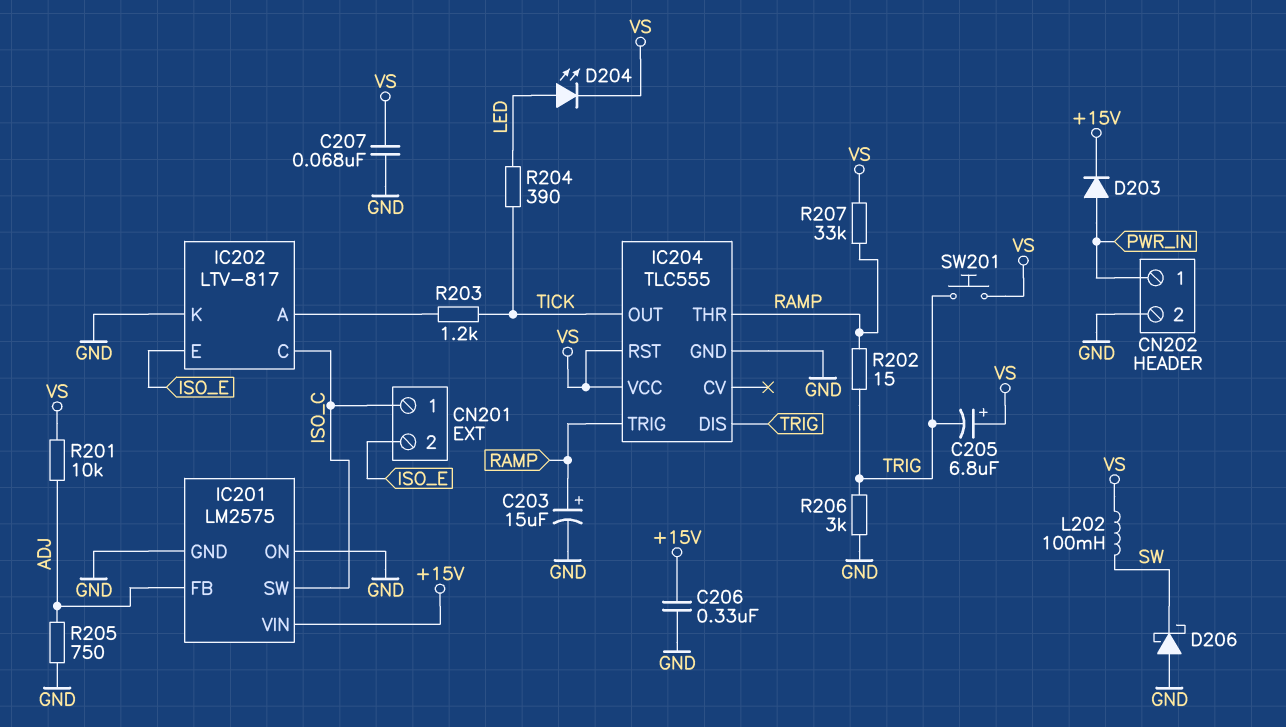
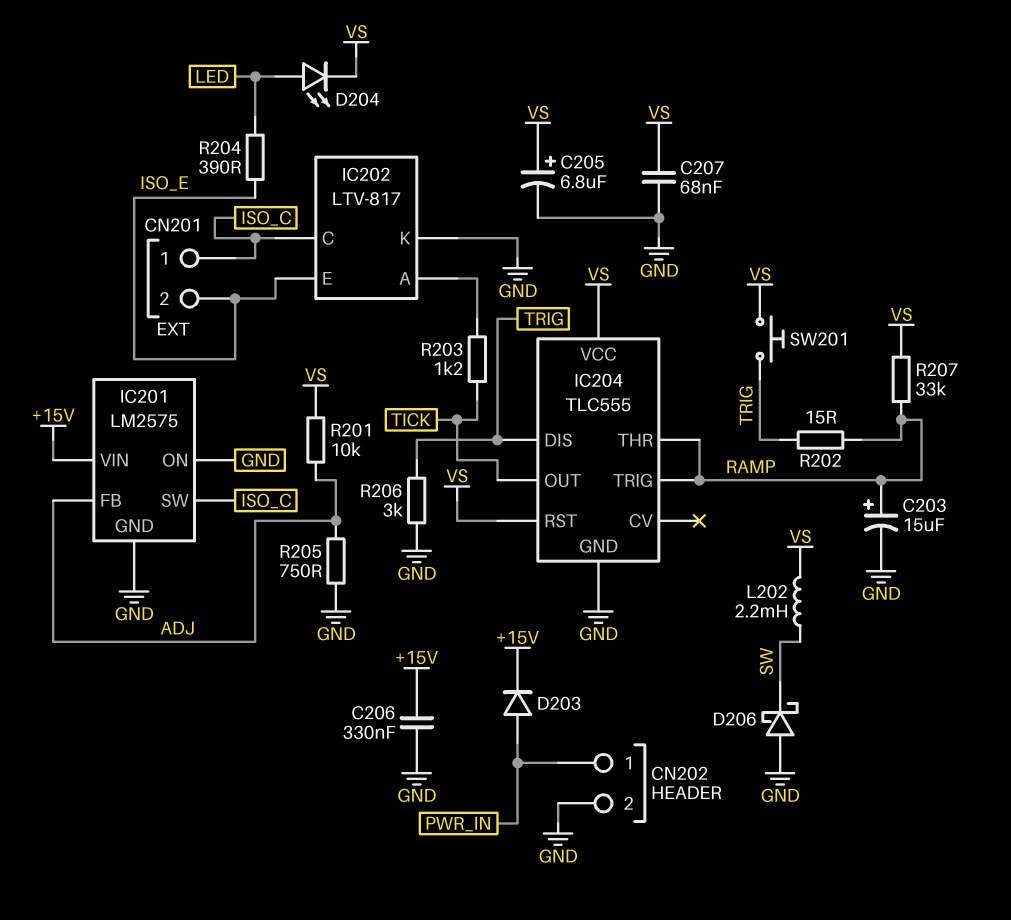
C205: 6.8uF (plus VS, minus TRIG) -> 6.8uF (plus VS, minus GND)
L202: 100mH (SW, VS) -> 2.2mH (SW, VS)
R204: 390 (LED, TICK) -> 390 (ISO_E, LED)

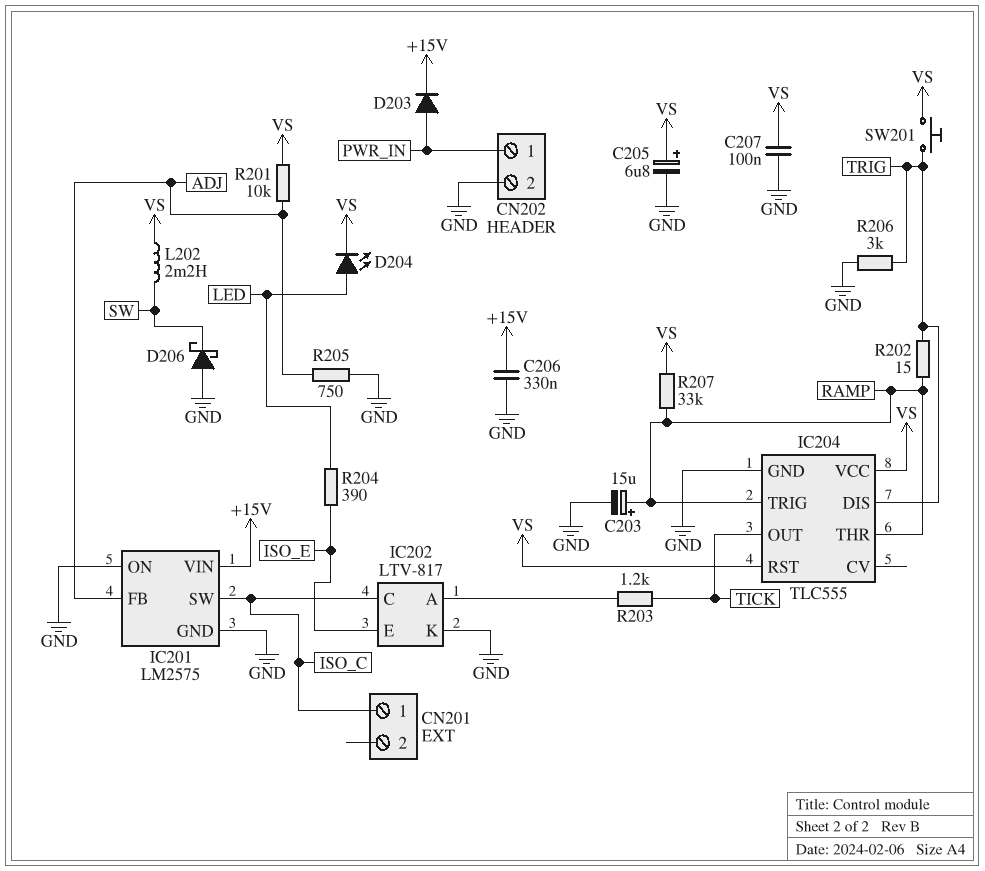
C207: 68nF (GND, VS) -> 100nF (GND, VS)
CN201 pin 2: ISO_E -> none

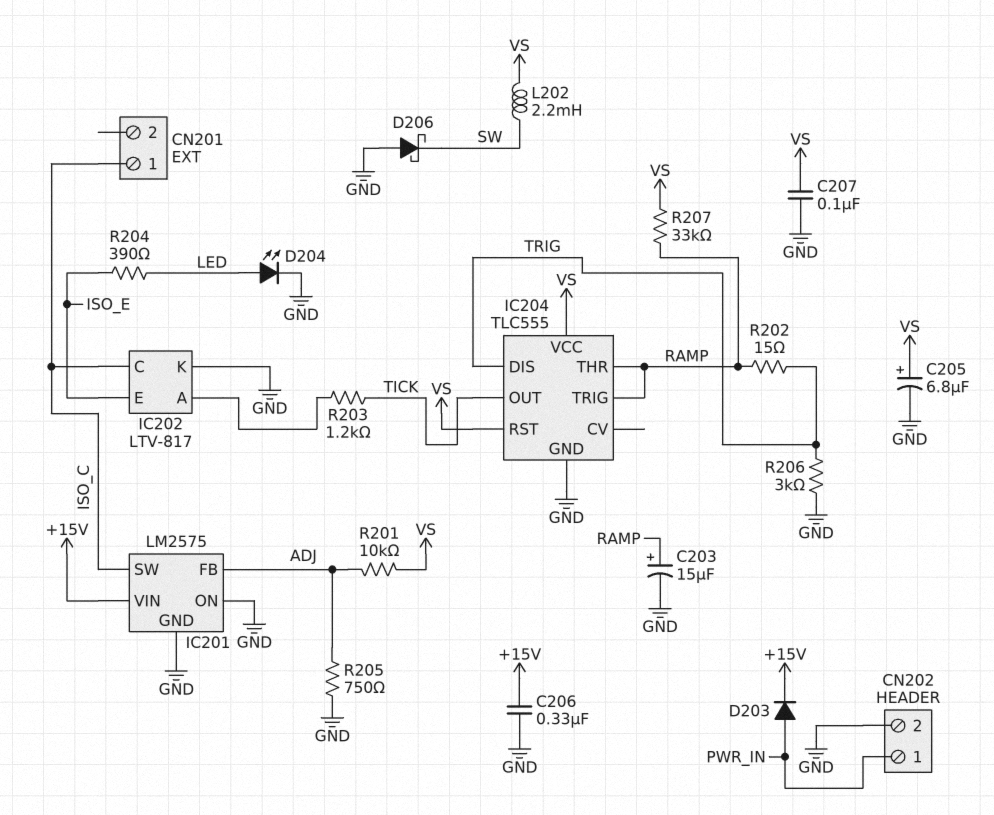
D204: LED (A LED, K VS) -> LED (A LED, K GND)
SW201: button (TRIG, VS) -> none

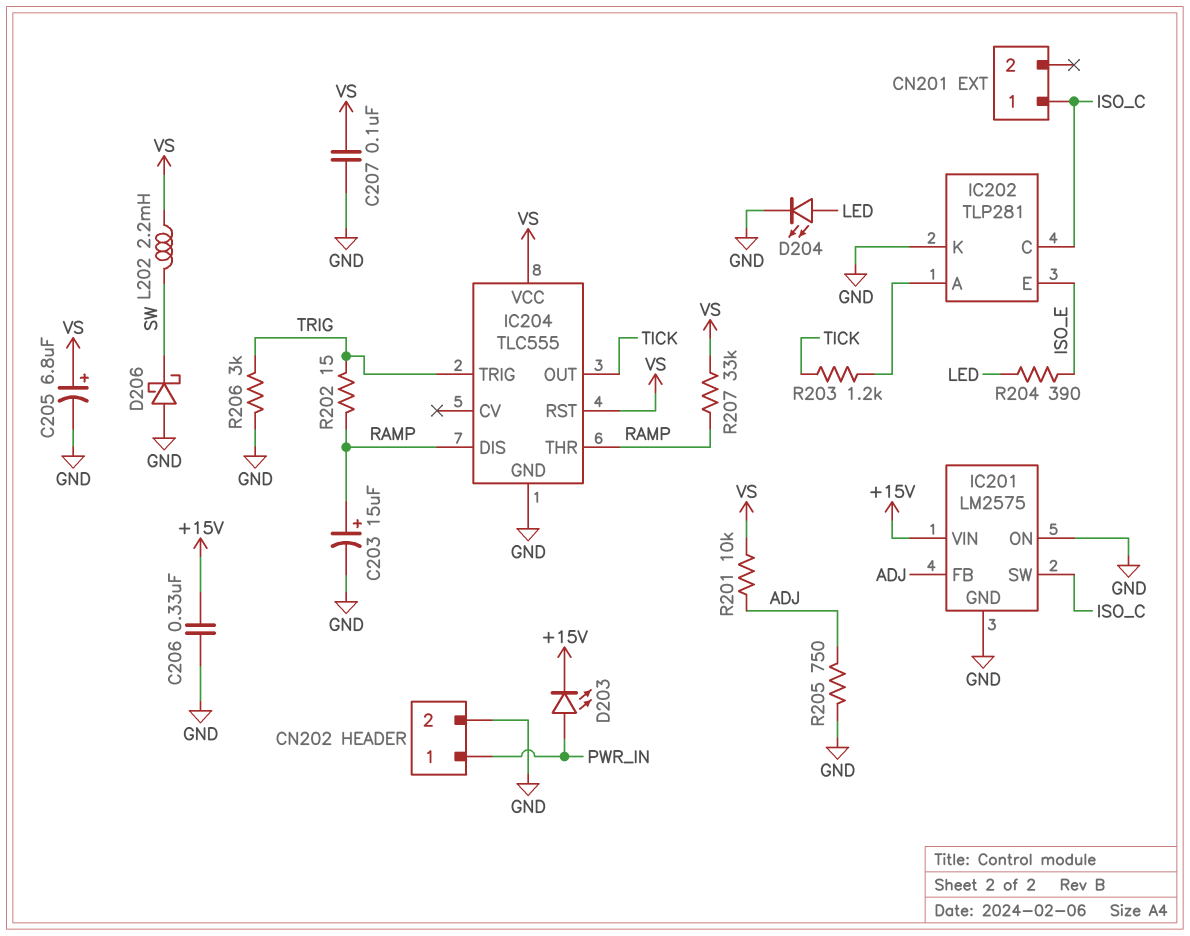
D203: diode (A PWR_IN, K +15V) -> LED (A PWR_IN, K +15V)
IC202: LTV-817 -> TLP281
IC204 pin DIS: TRIG -> RAMP
IC204 pin TRIG: RAMP -> TRIG

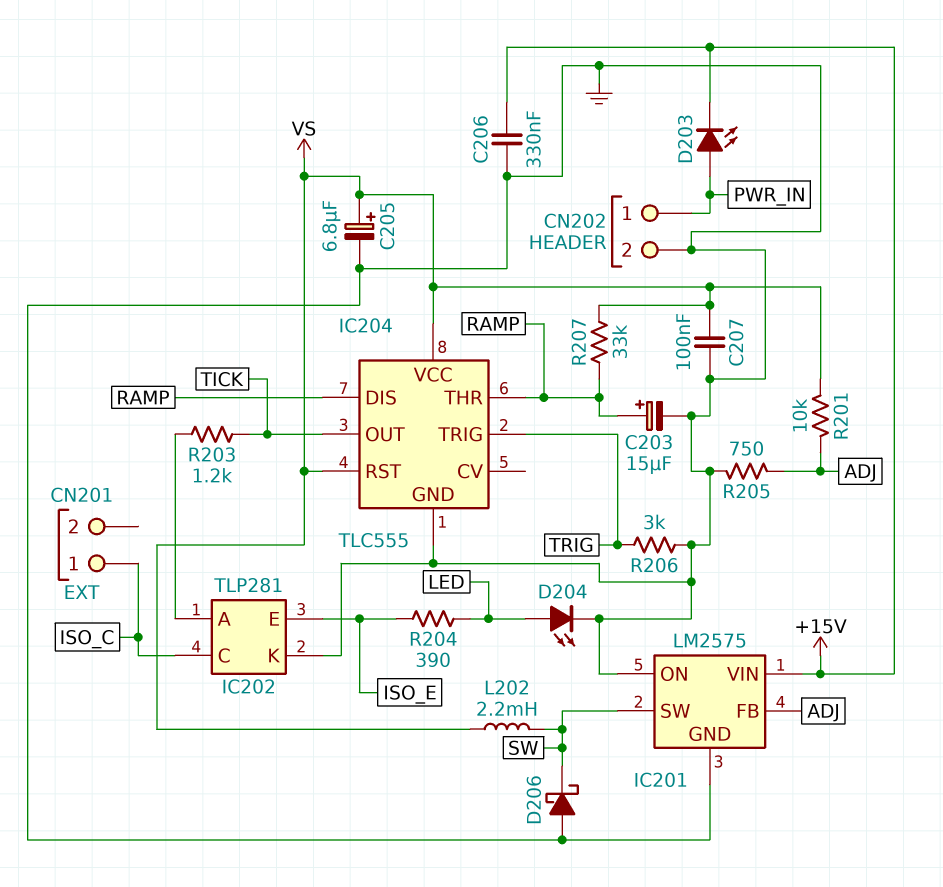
IC201 pin SW: ISO_C -> SW
R202: 15 (RAMP, TRIG) -> none

